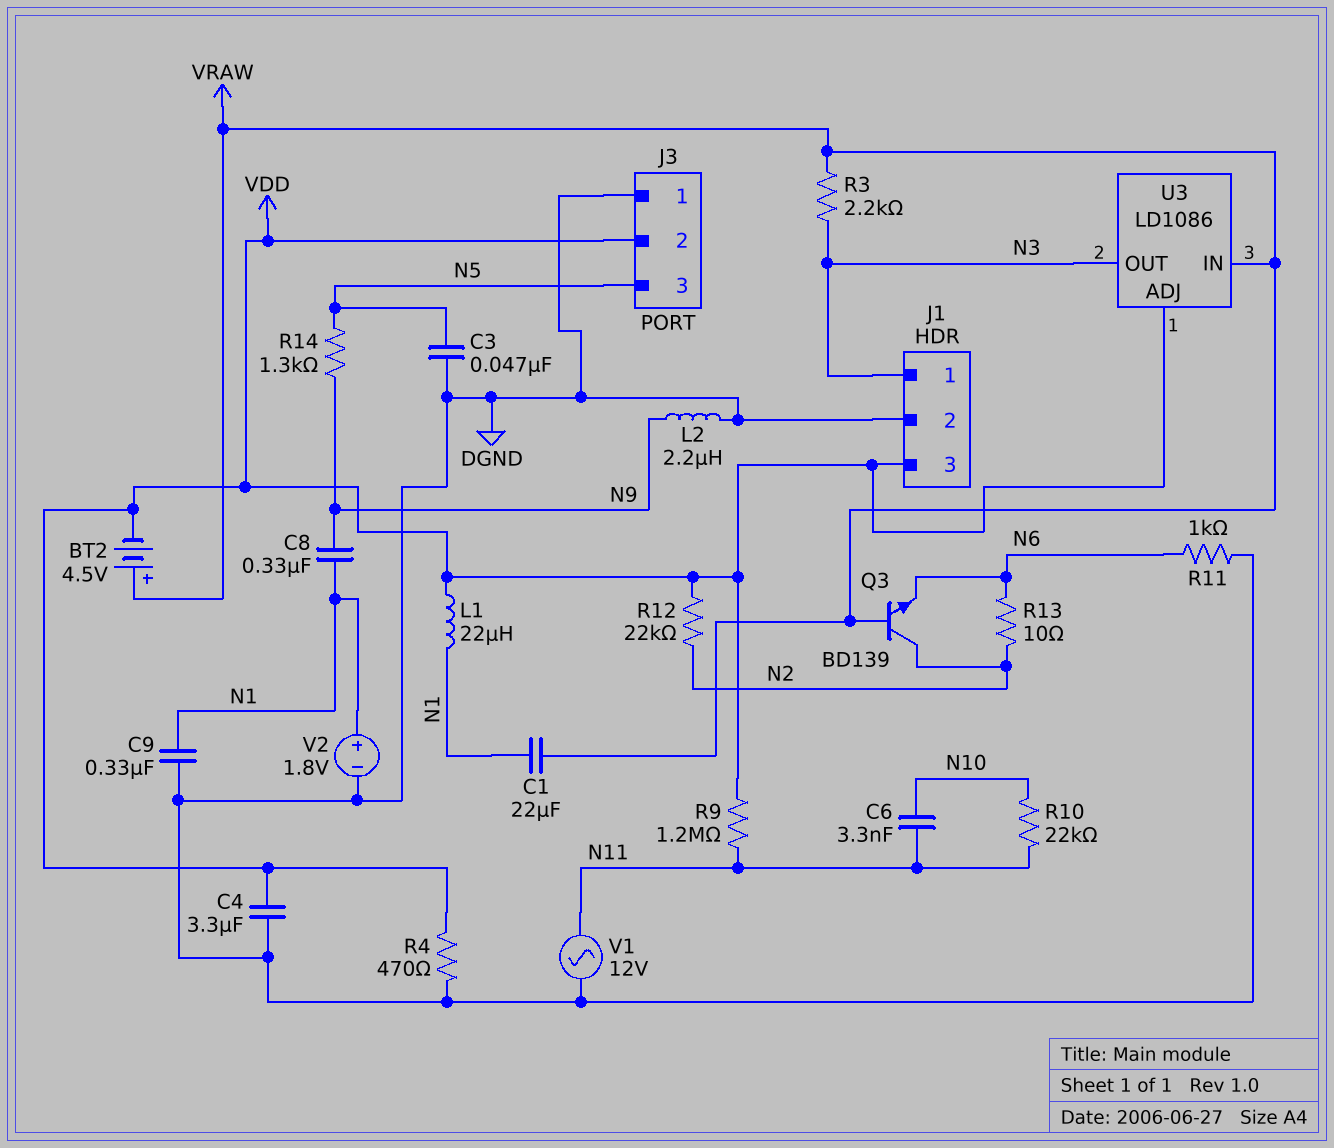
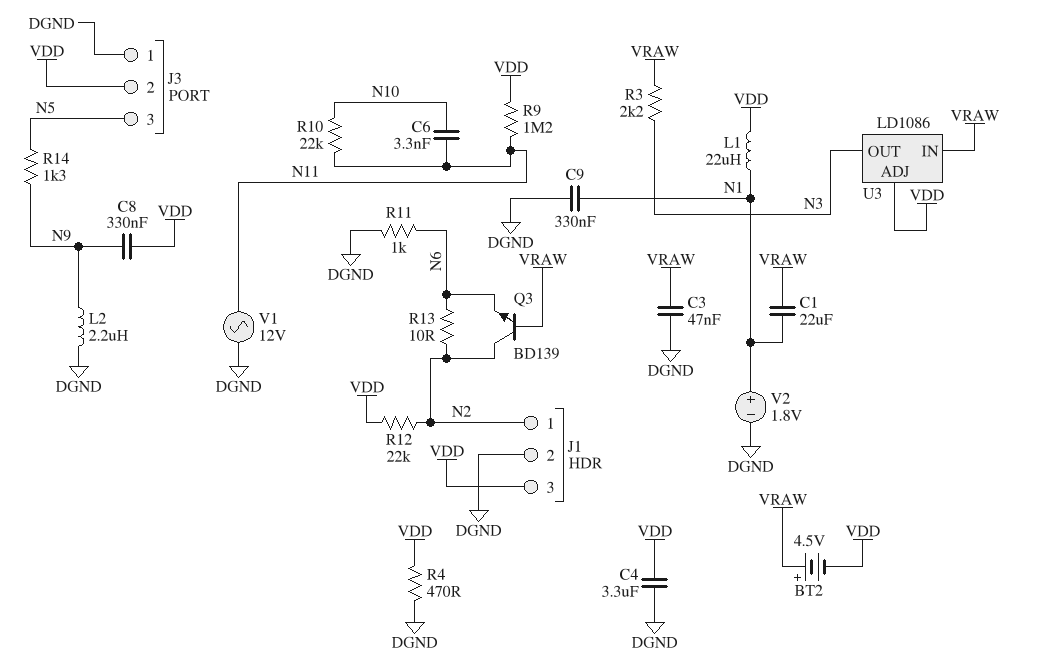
C3: 47nF (DGND, N5) -> 47nF (DGND, VRAW)
C8: 330nF (N1, N9) -> 330nF (N9, VDD)
J1 pin 1: N3 -> N2

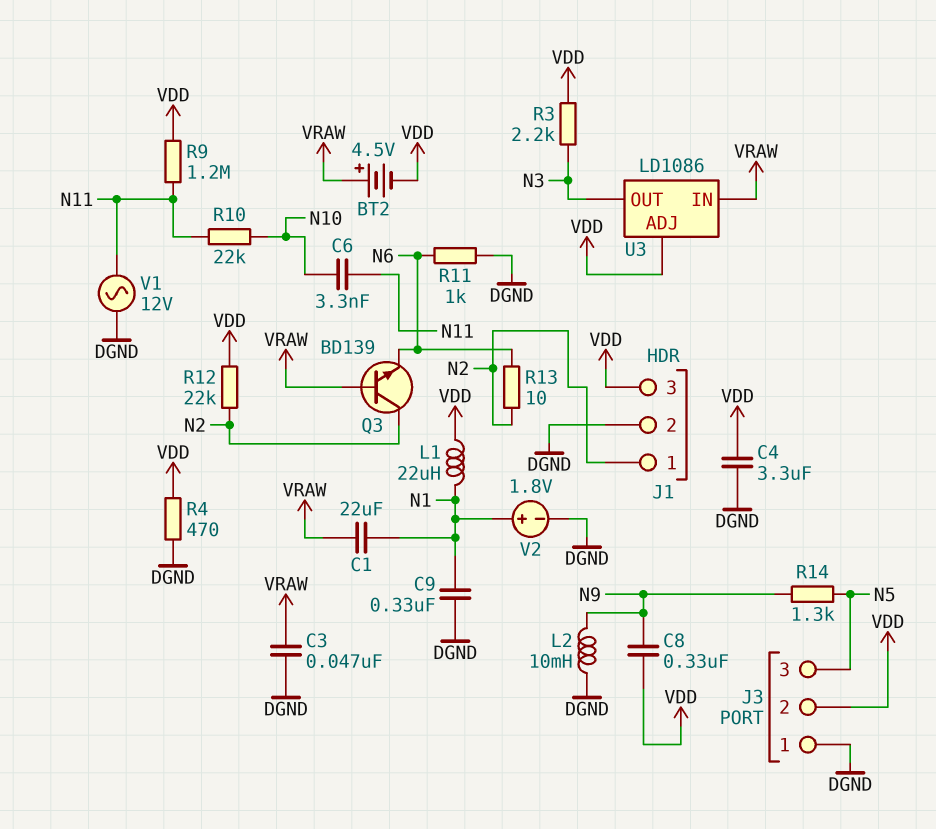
L2: 2.2uH (DGND, N9) -> 10mH (DGND, N9)
R3: 2.2k (N3, VRAW) -> 2.2k (N3, VDD)

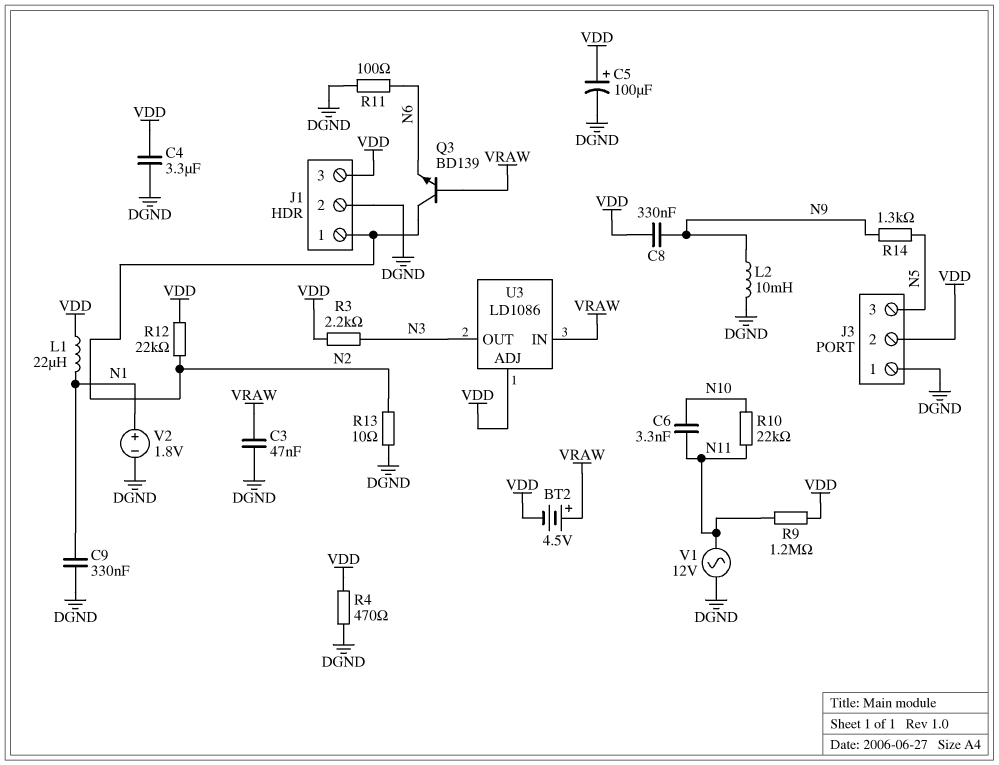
C1: 22uF (N1, VRAW) -> none
C5: none -> 100uF (plus VDD, minus DGND)
R11: 1k (DGND, N6) -> 100 (DGND, N6)
R13: 10 (N2, N6) -> 10 (DGND, N2)

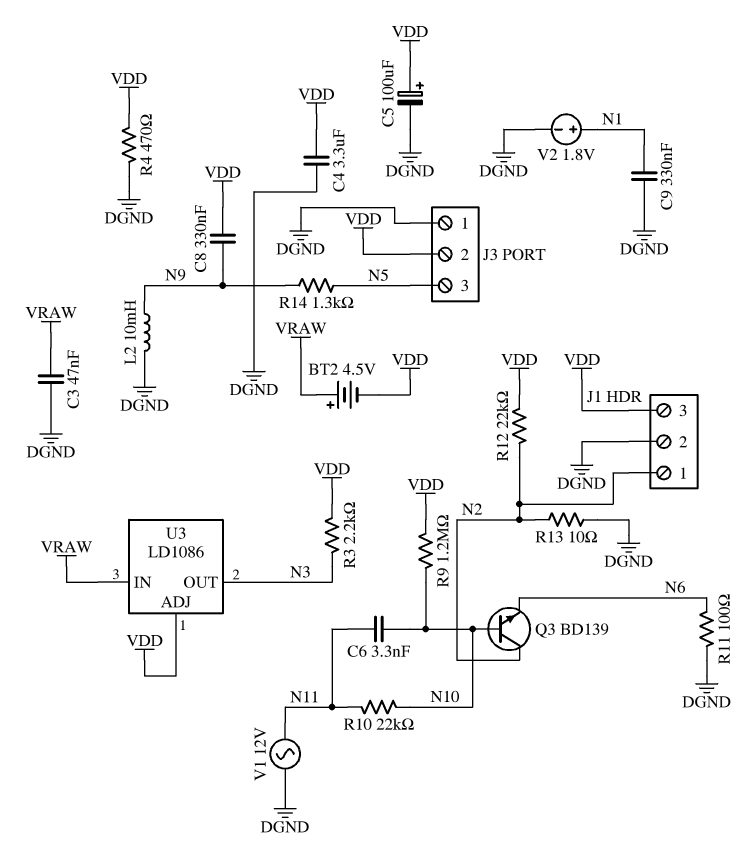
L1: 22uH (N1, VDD) -> none
Q3: NPN BD139 (B VRAW, C N2, E N6) -> NPN BD139 (B N10, C N2, E N6)
R9: 1.2M (N11, VDD) -> 1.2M (N10, VDD)

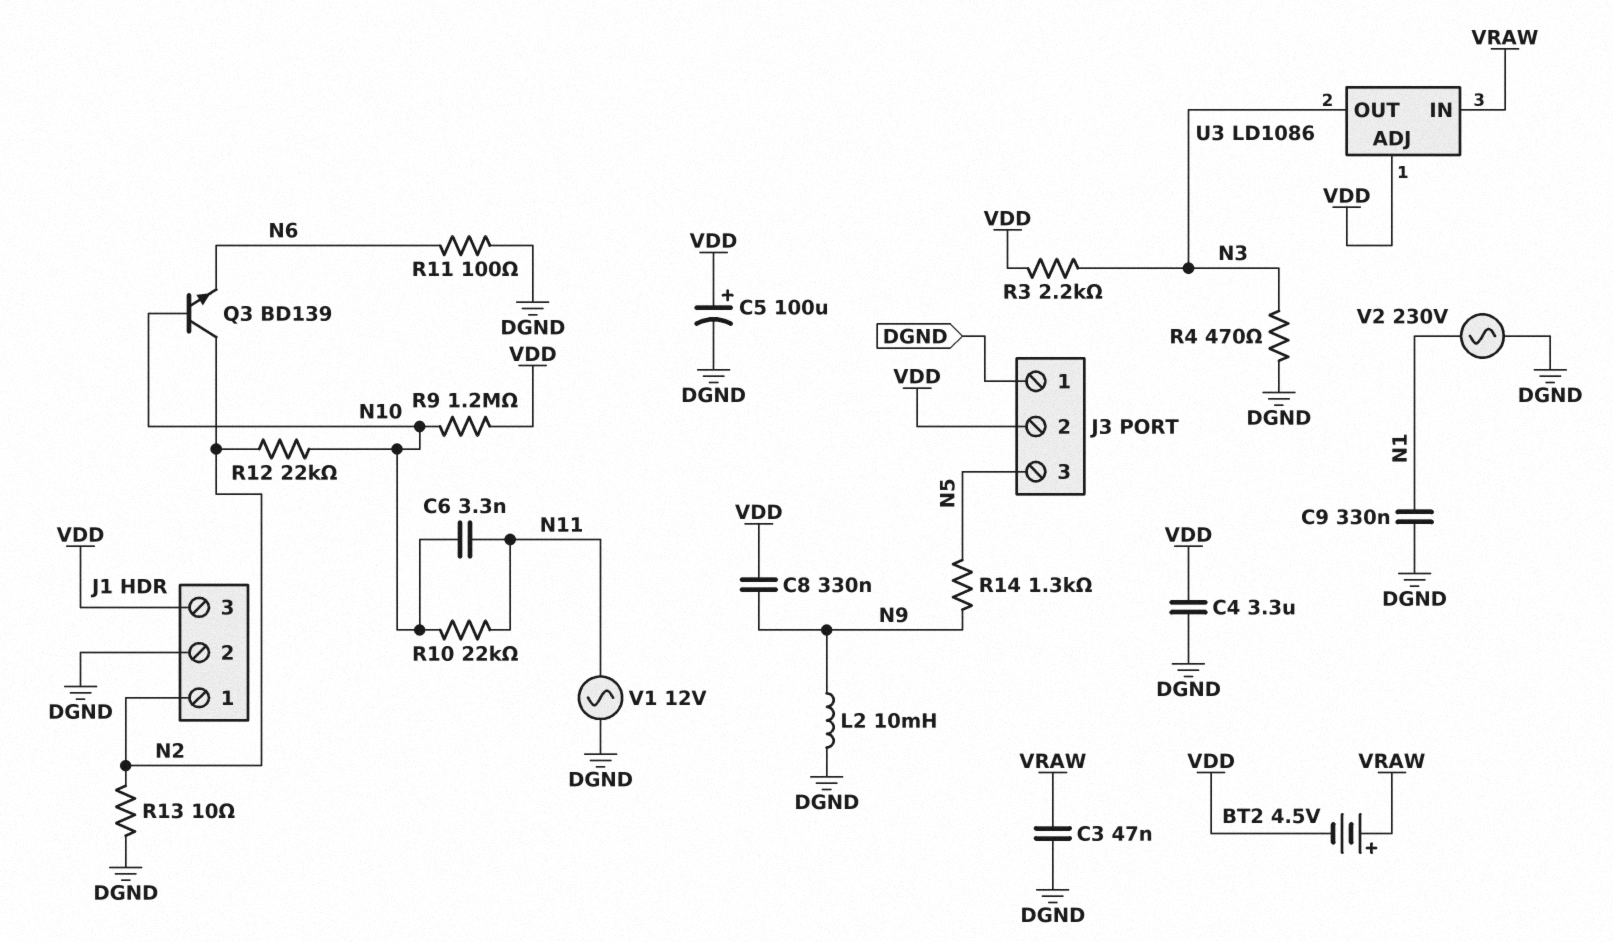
R4: 470 (DGND, VDD) -> 470 (DGND, N3)
R12: 22k (N2, VDD) -> 22k (N2, N10)
V2: 1.8V (plus N1, minus DGND) -> AC 230V (DGND, N1)

